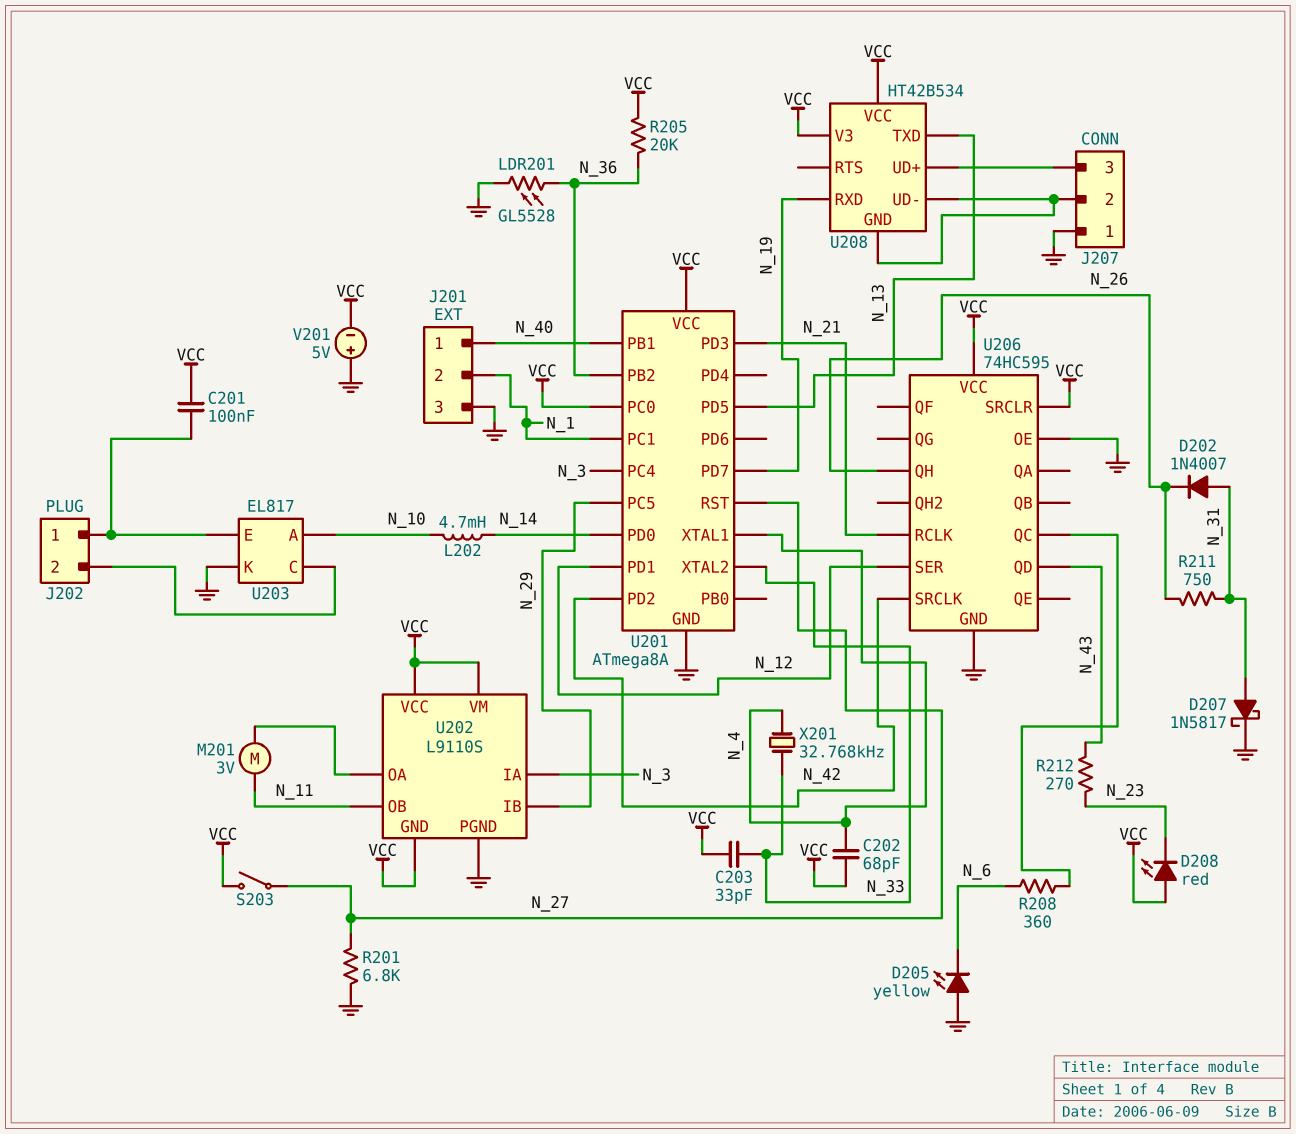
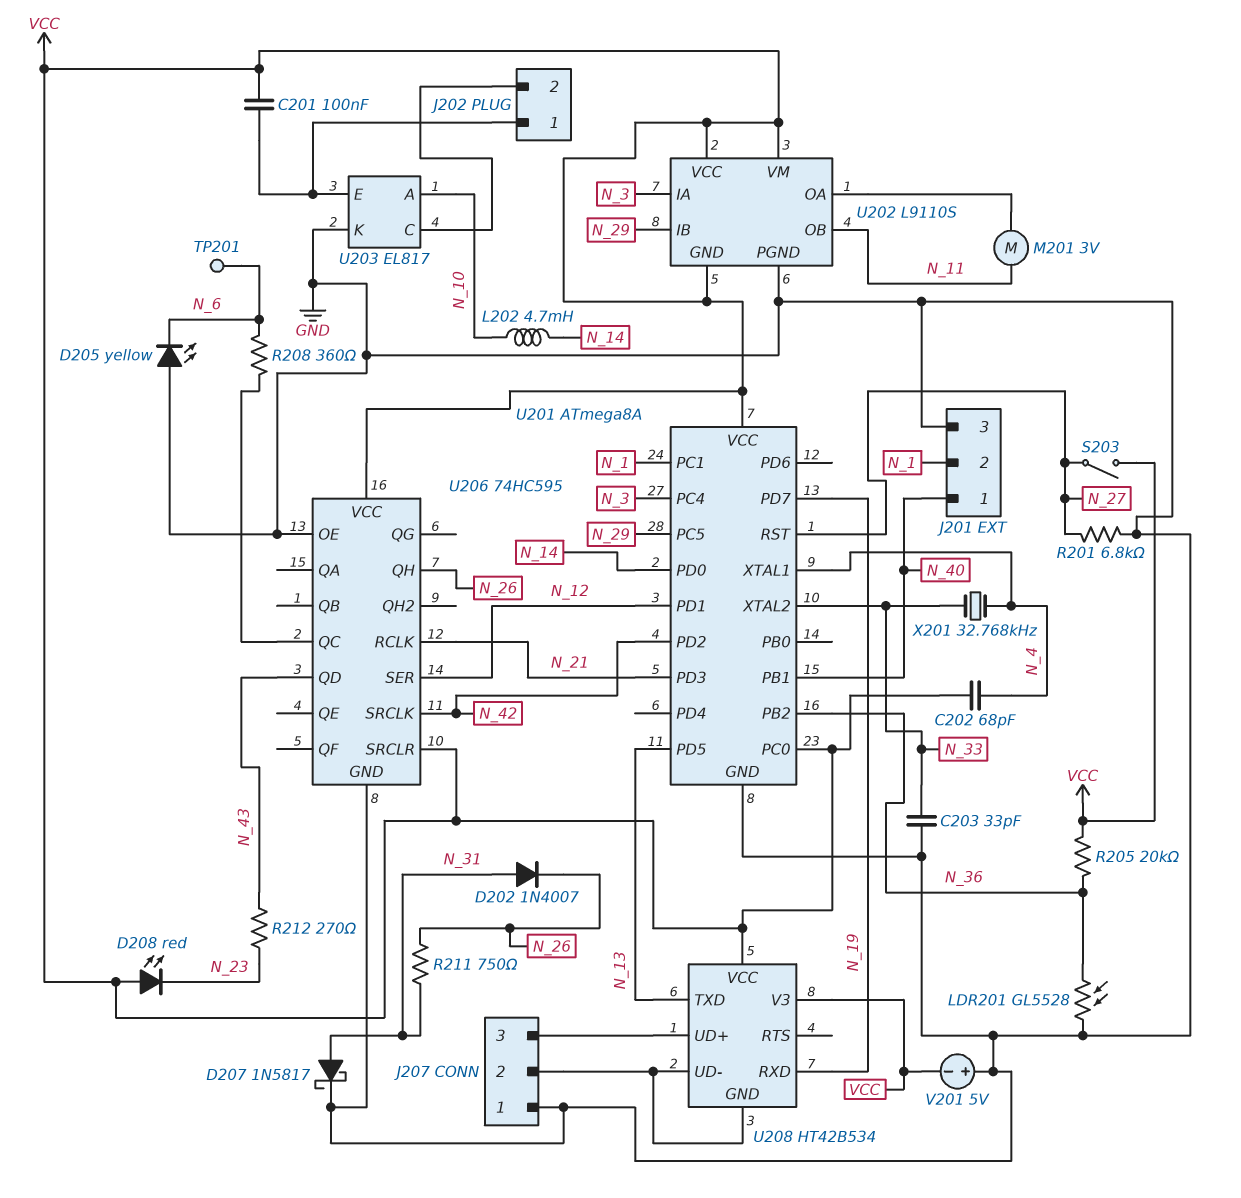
C203: 33pF (N_33, VCC) -> 33pF (GND, N_33)
TP201: none -> test point (N_6)

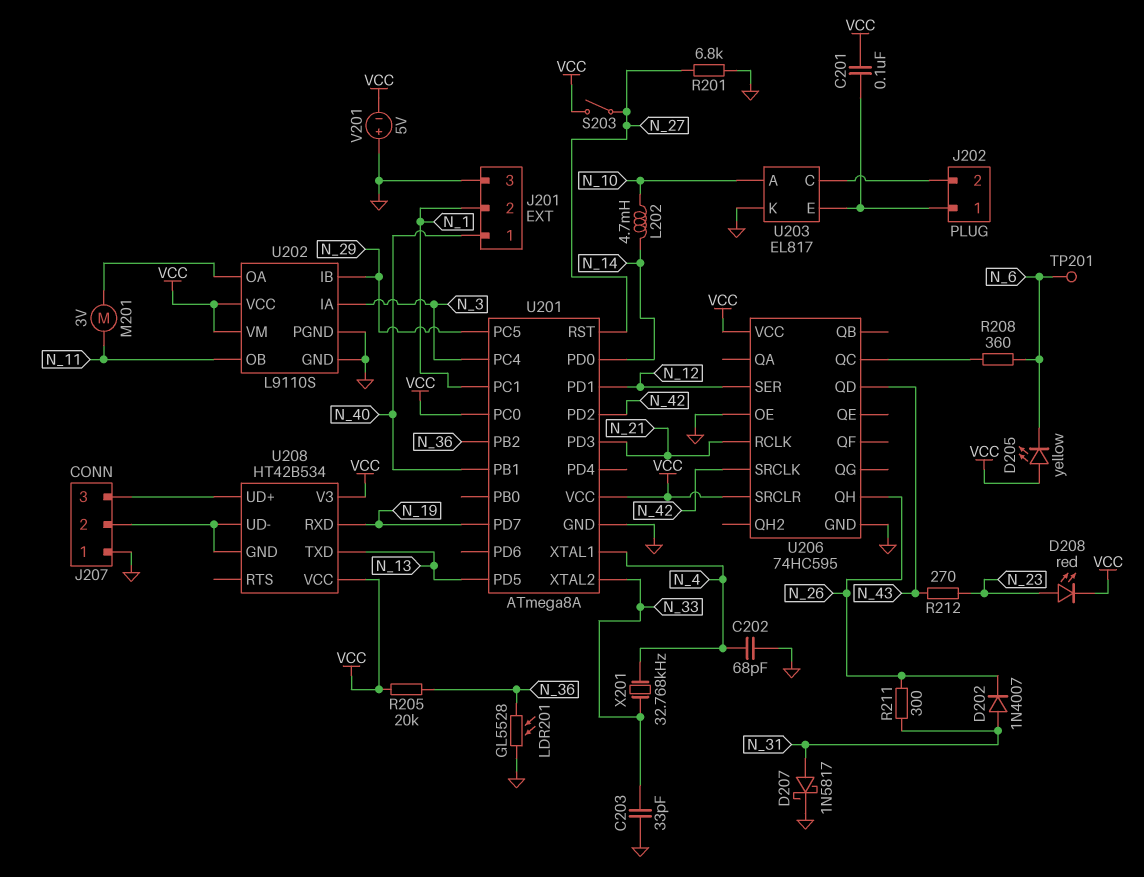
C202: 68pF (N_4, VCC) -> 68pF (GND, N_4)
D205: LED yellow (A GND, K N_6) -> LED yellow (A VCC, K N_6)
D208: LED red (A VCC, K N_23) -> LED red (A N_23, K VCC)
R211: 750 (N_26, N_31) -> 300 (N_26, N_31)
U202 pin GND: VCC -> GND

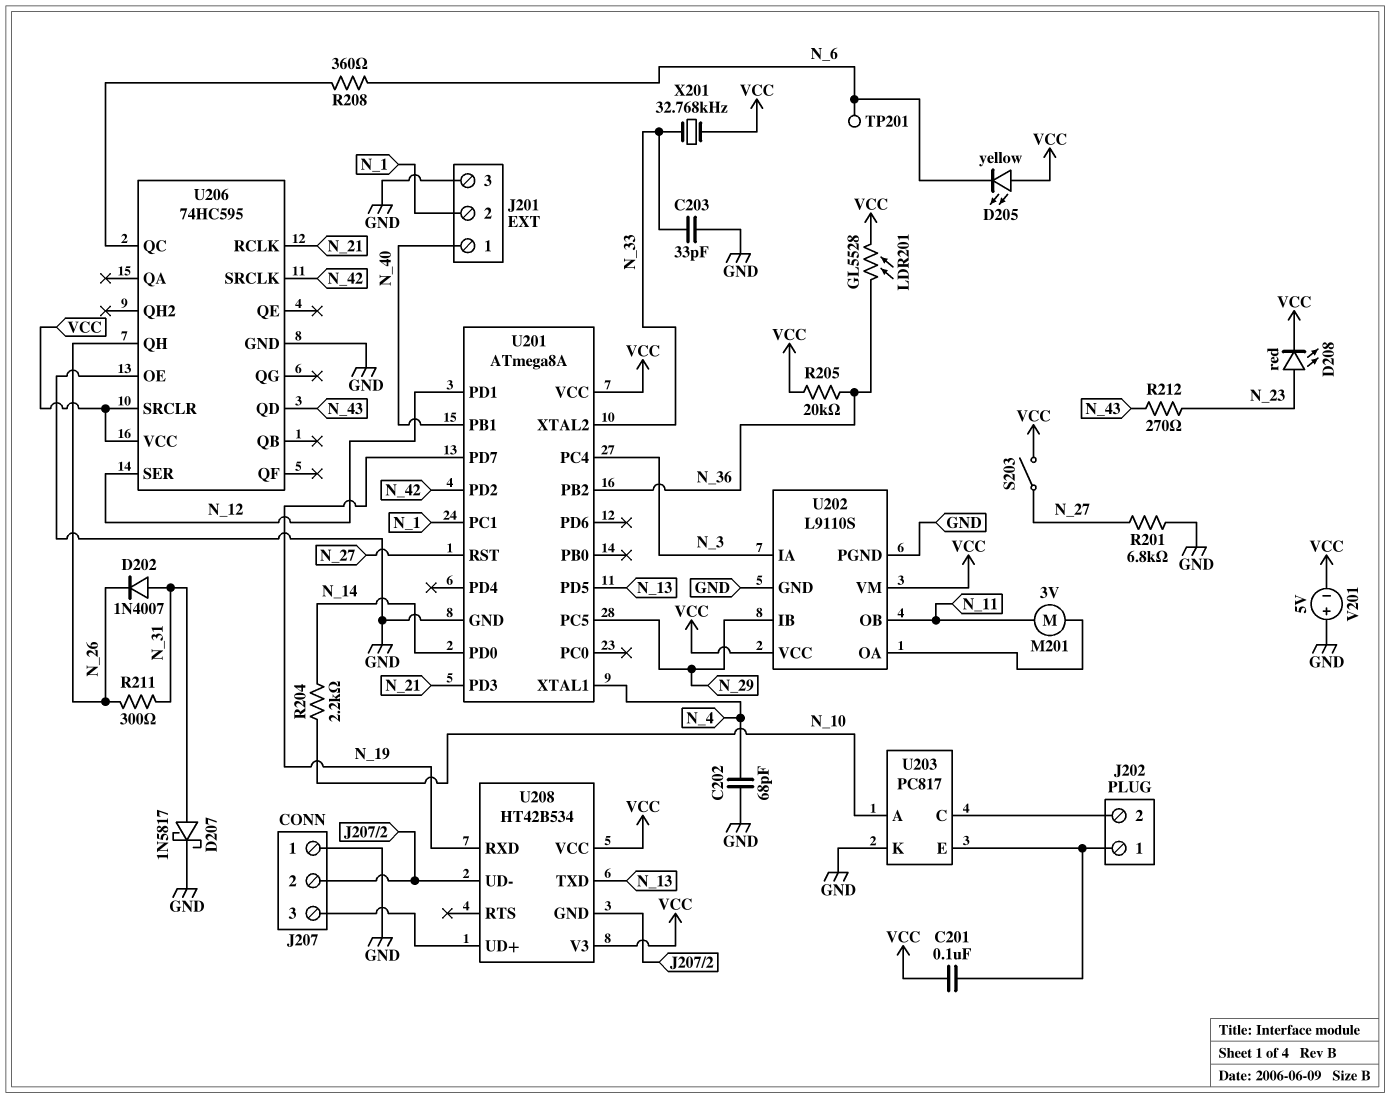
L202: 4.7mH (N_10, N_14) -> none
LDR201: GL5528 (GND, N_36) -> GL5528 (N_36, VCC)
R204: none -> 2.2k (N_10, N_14)
U201 pin PC0: VCC -> none
U203: EL817 -> PC817
X201: 32.768kHz (N_4, N_33) -> 32.768kHz (N_33, VCC)

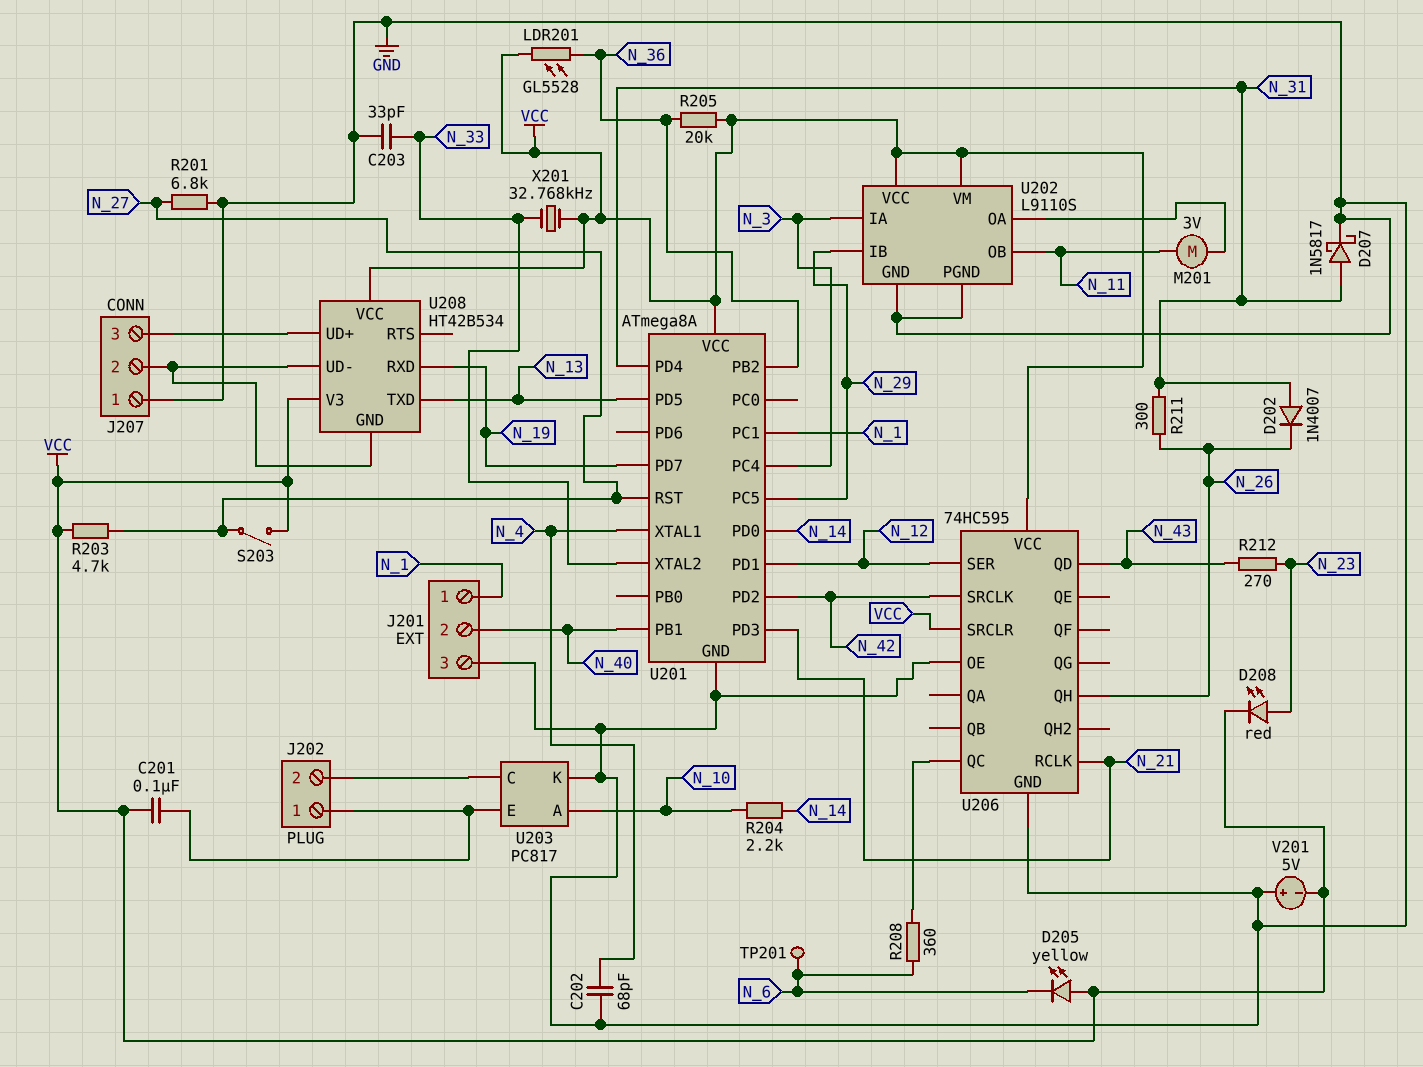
J201 pin 1: N_40 -> N_1
J201 pin 2: N_1 -> N_40
R203: none -> 4.7k (N_27, VCC)
U201 pin PD4: none -> N_31

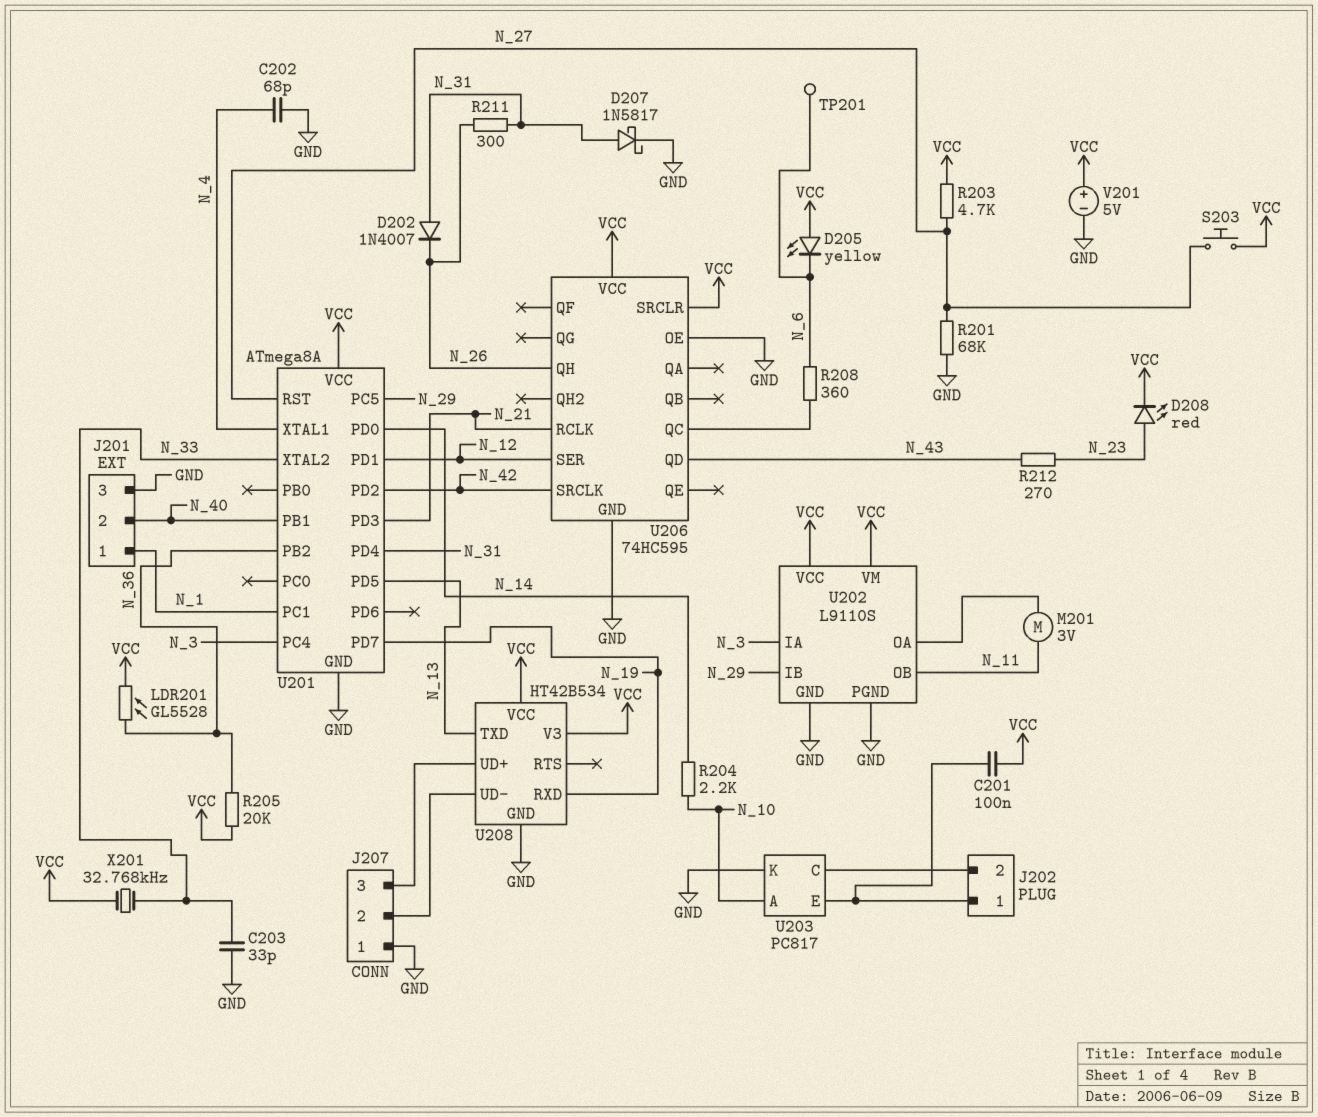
R201: 6.8k (GND, N_27) -> 68k (GND, N_27)
S203: switch (N_27, VCC) -> button (N_27, VCC)
U208 pin GND: J207/2 -> GND
V201: 5V (plus GND, minus VCC) -> 5V (plus VCC, minus GND)

